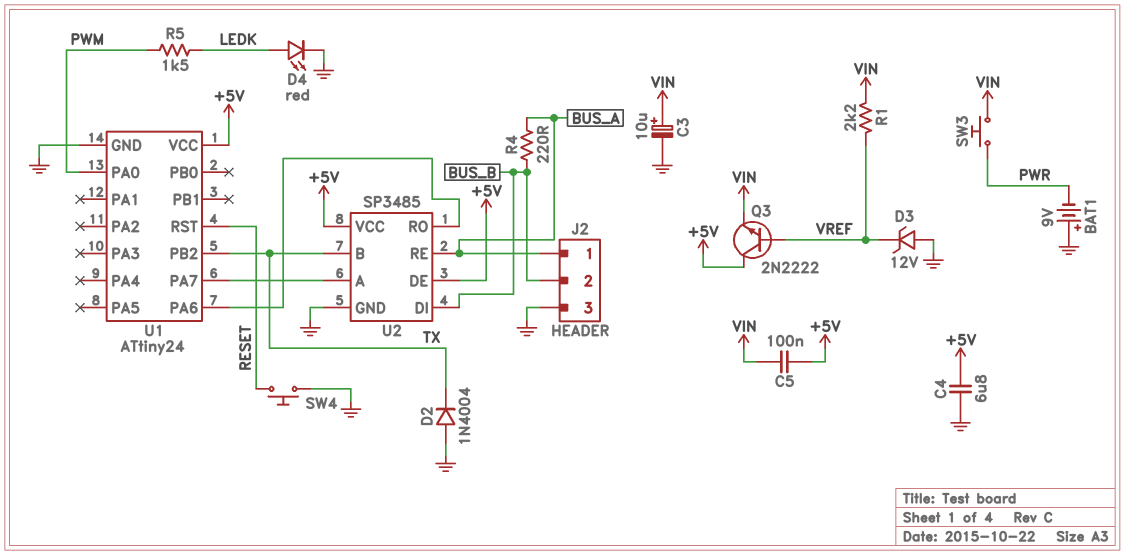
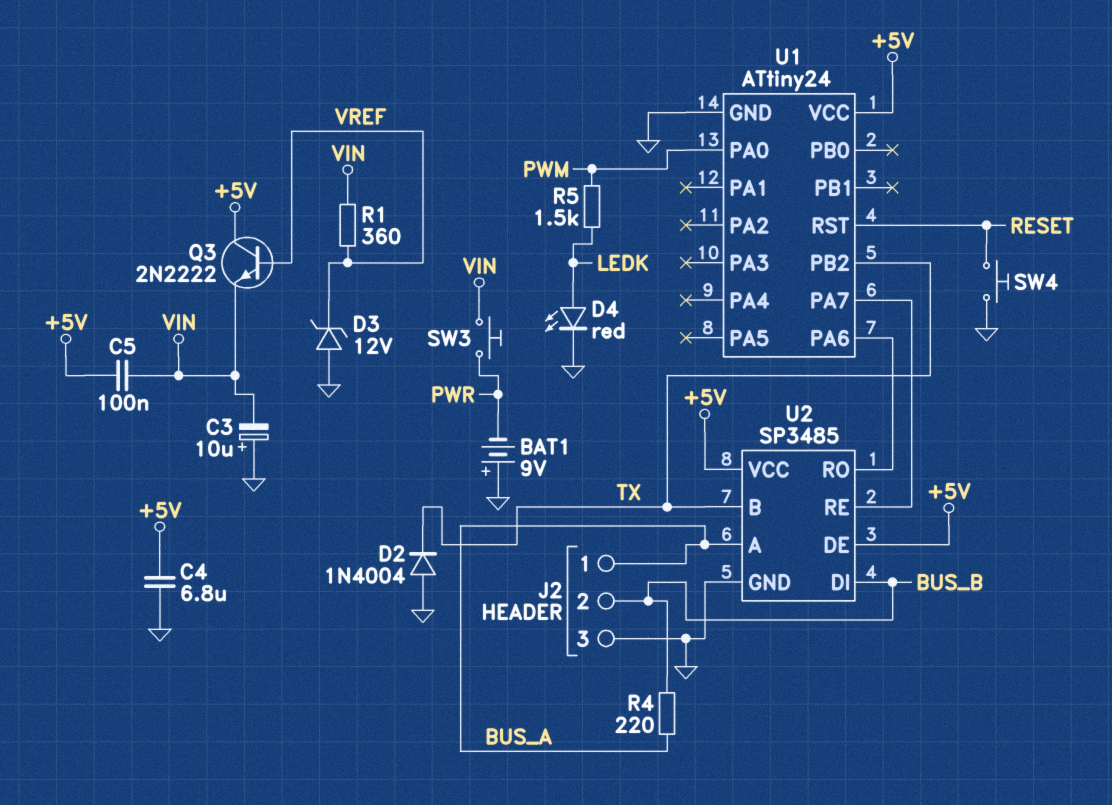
C3: 10uF (plus VIN, minus GND) -> 10uF (plus GND, minus VIN)
R1: 2.2k (VIN, VREF) -> 360 (VIN, VREF)
U2 pin A: U1/PA7 -> BUS_A
U2 pin RE: BUS_A -> U1/PA7

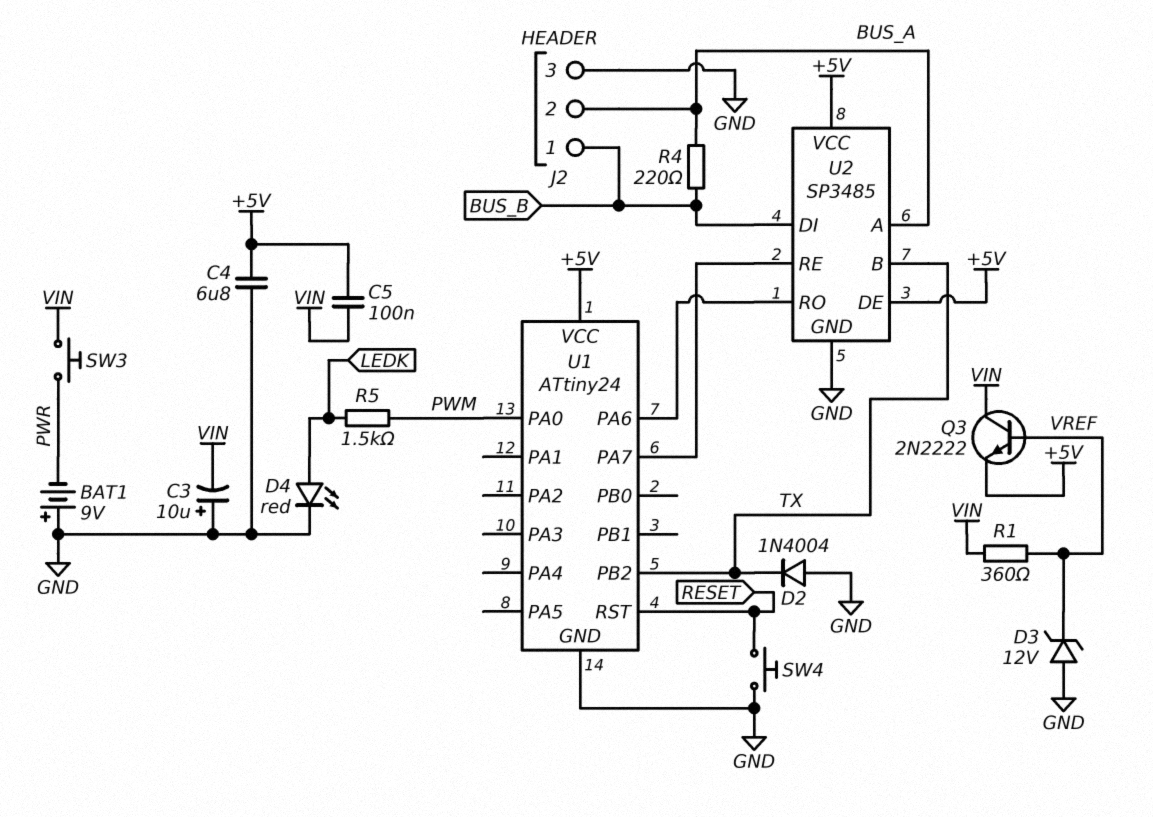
J2 pin 1: BUS_A -> BUS_B
J2 pin 2: BUS_B -> BUS_A
Q3: NPN 2N2222 (B VREF, C +5V, E VIN) -> NPN 2N2222 (B VREF, C VIN, E +5V)

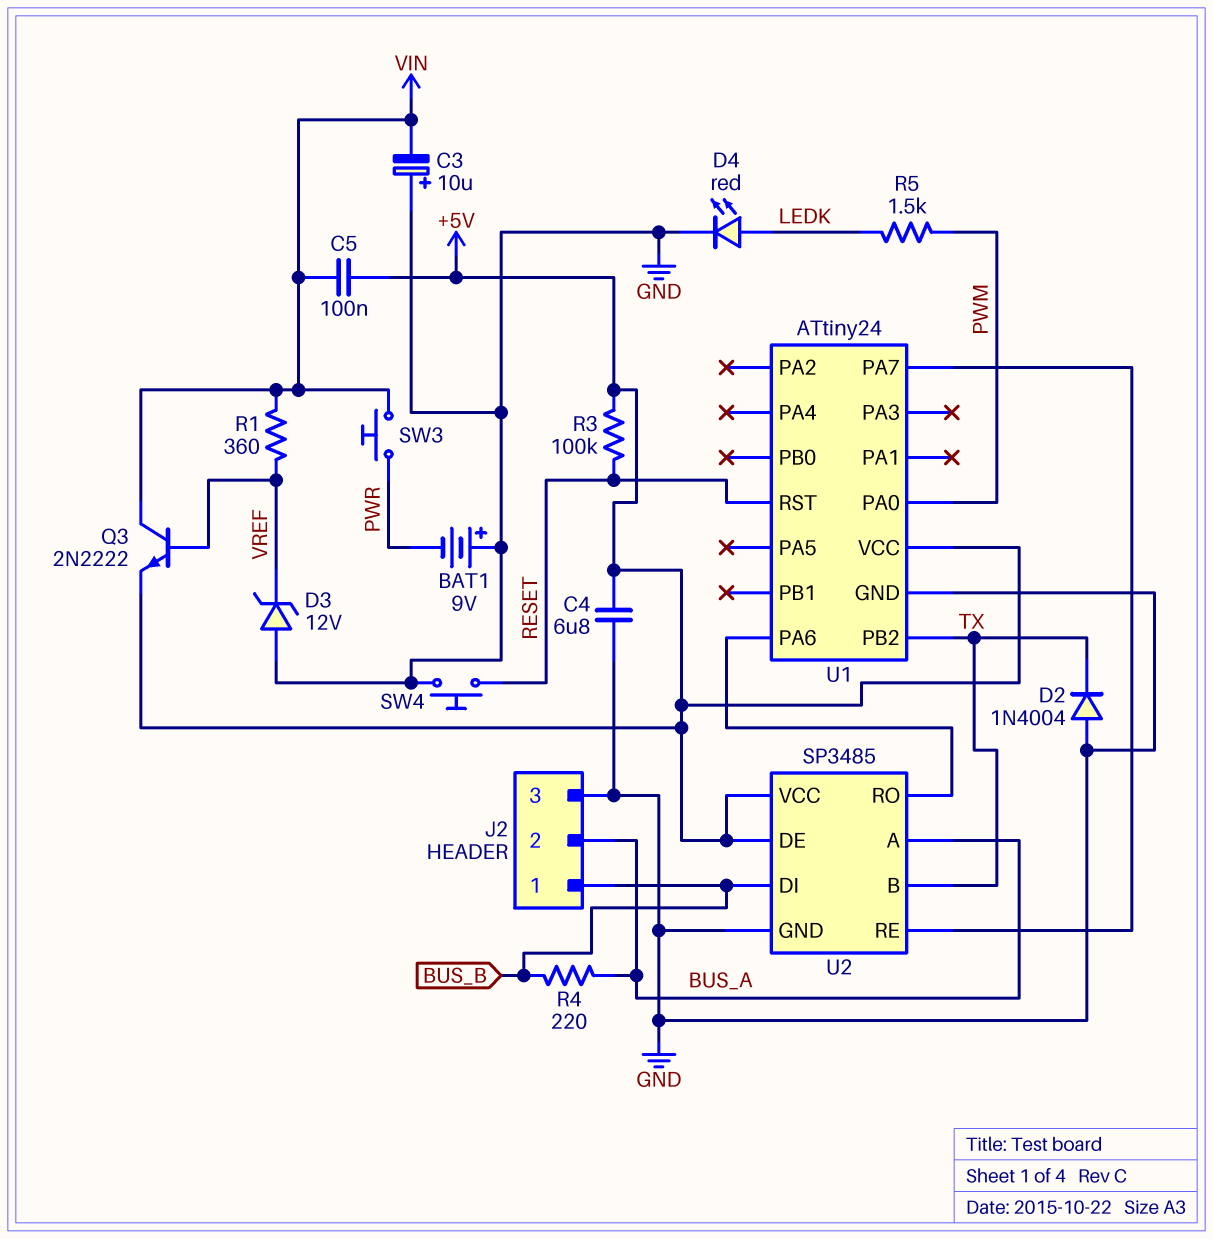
R3: none -> 100k (+5V, RESET)

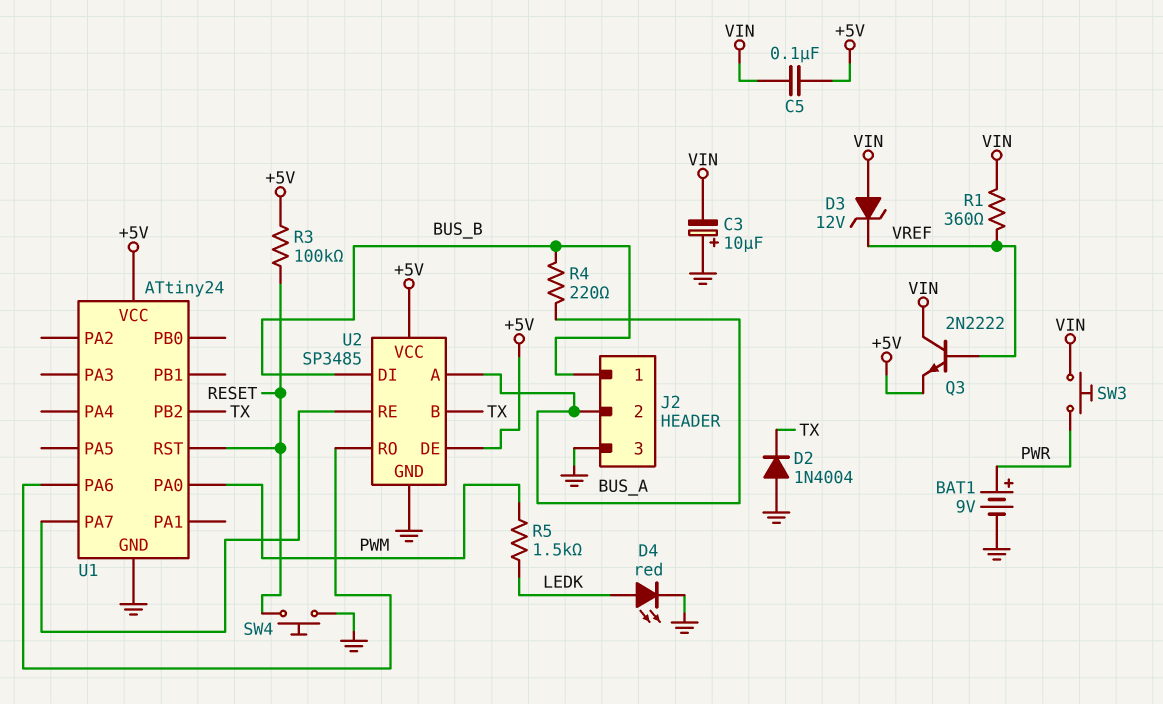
BAT1: 9V (plus GND, minus PWR) -> 9V (plus PWR, minus GND)
C4: 6.8uF (+5V, GND) -> none
D3: zener 12V (A GND, K VREF) -> zener 12V (A VIN, K VREF)

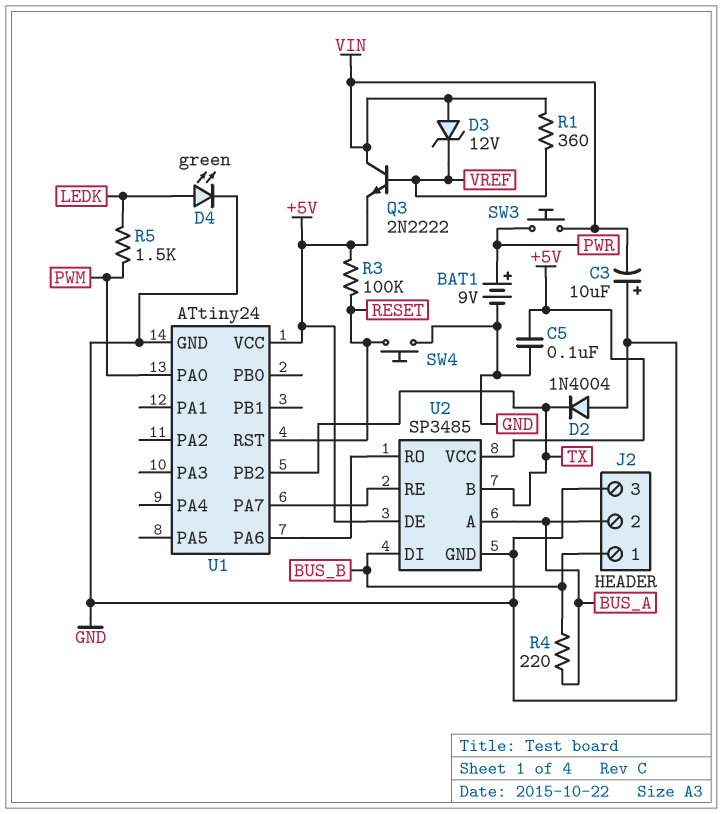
C5: 100nF (+5V, VIN) -> 100nF (+5V, GND)
D4: LED red (A LEDK, K GND) -> LED green (A LEDK, K GND)

